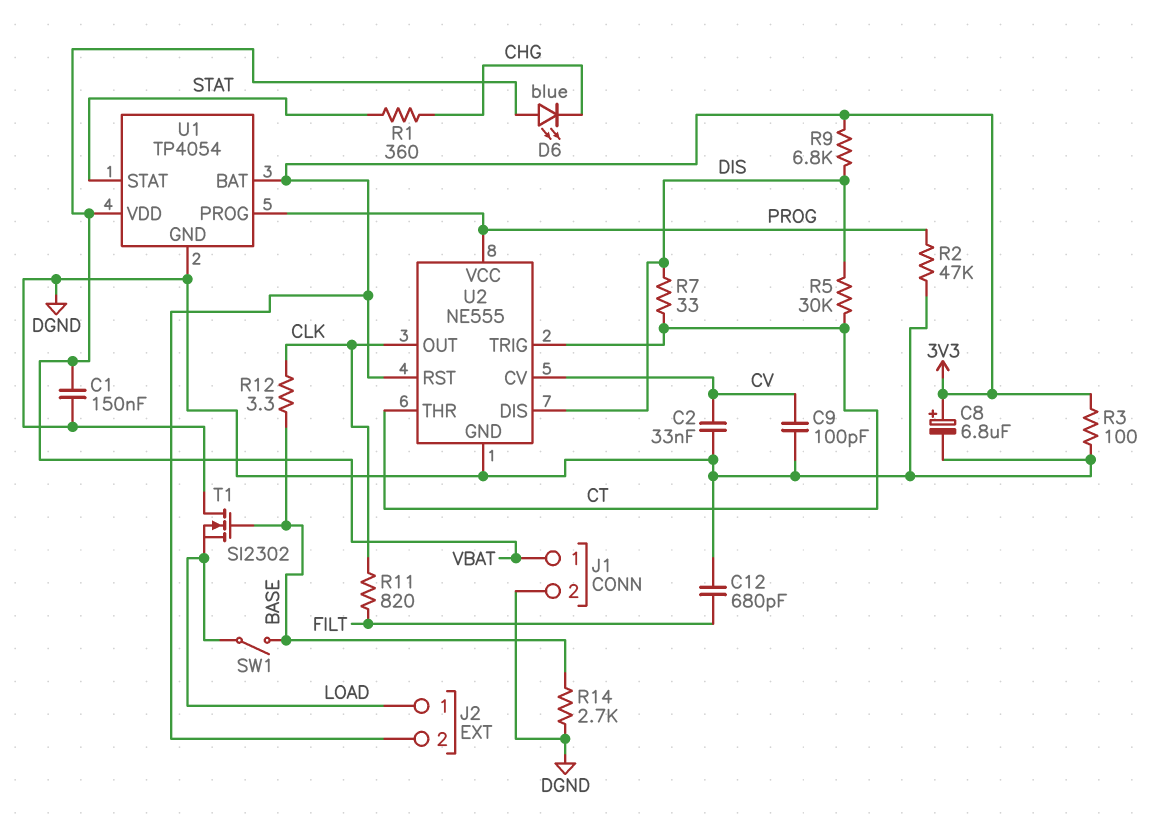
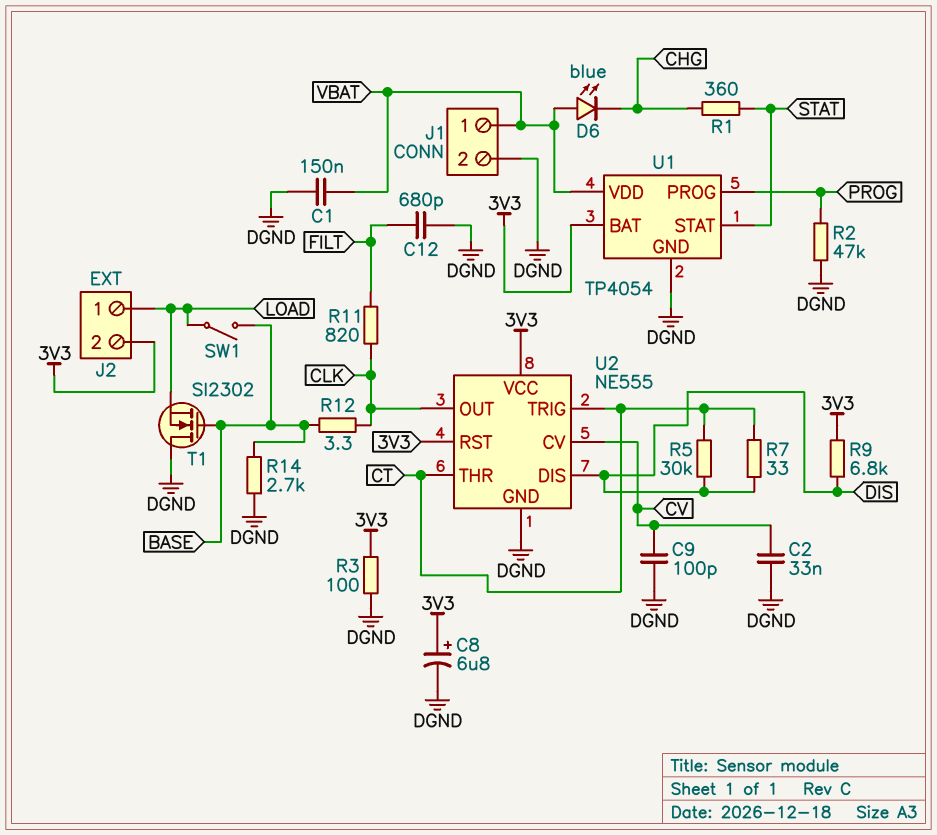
U2 pin VCC: PROG -> 3V3

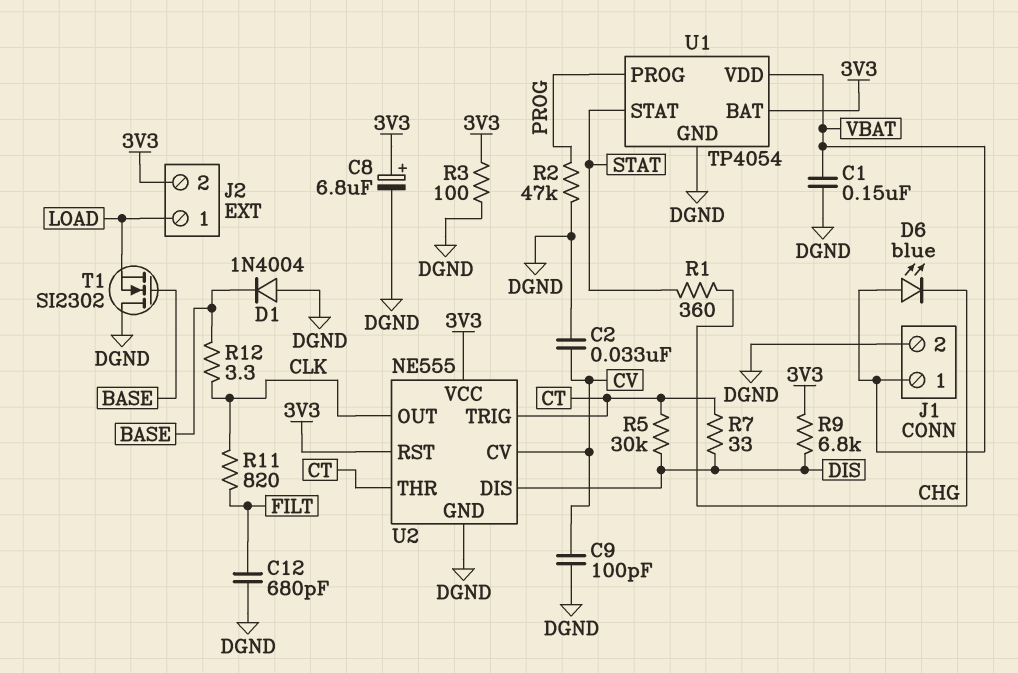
D1: none -> diode 1N4004 (A DGND, K BASE)
R14: 2.7k (BASE, DGND) -> none
SW1: switch (BASE, LOAD) -> none

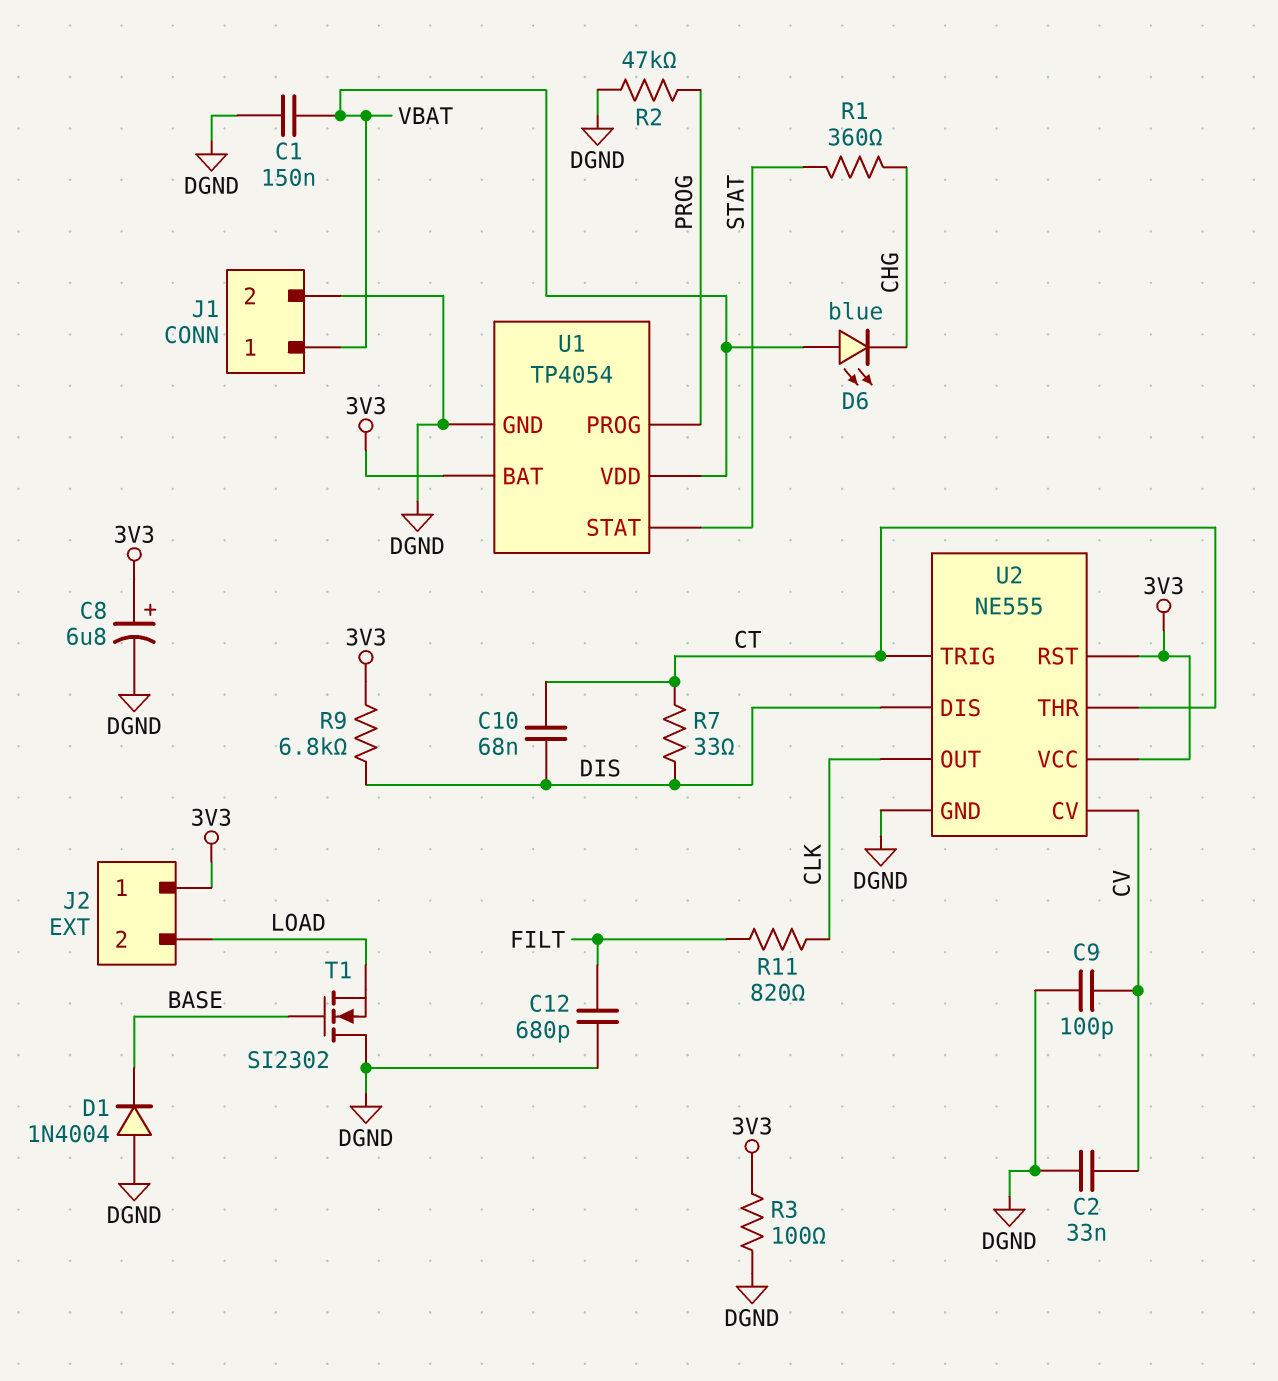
C10: none -> 68nF (CT, DIS)
J2 pin 1: LOAD -> 3V3
J2 pin 2: 3V3 -> LOAD
R5: 30k (CT, DIS) -> none
R12: 3.3 (BASE, CLK) -> none

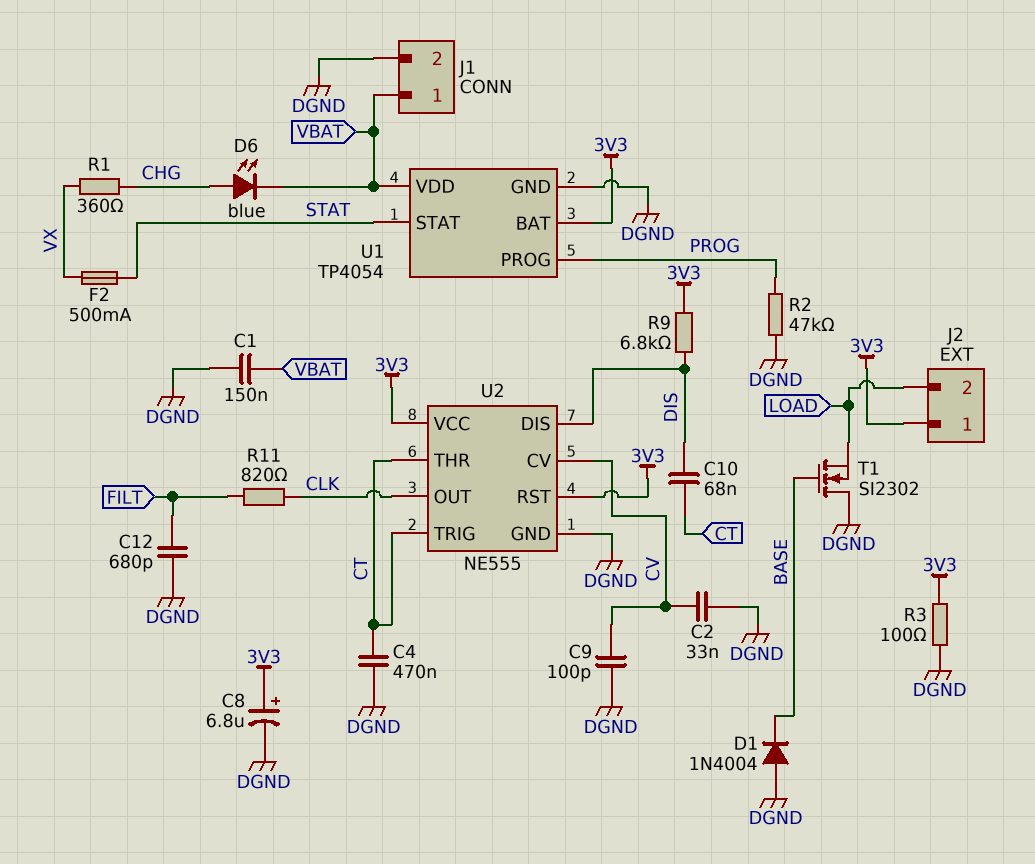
C4: none -> 470nF (CT, DGND)
D6: LED blue (A VBAT, K CHG) -> LED blue (A CHG, K VBAT)
F2: none -> 500mA (STAT, VX)
R1: 360 (CHG, STAT) -> 360 (CHG, VX)
R7: 33 (CT, DIS) -> none

